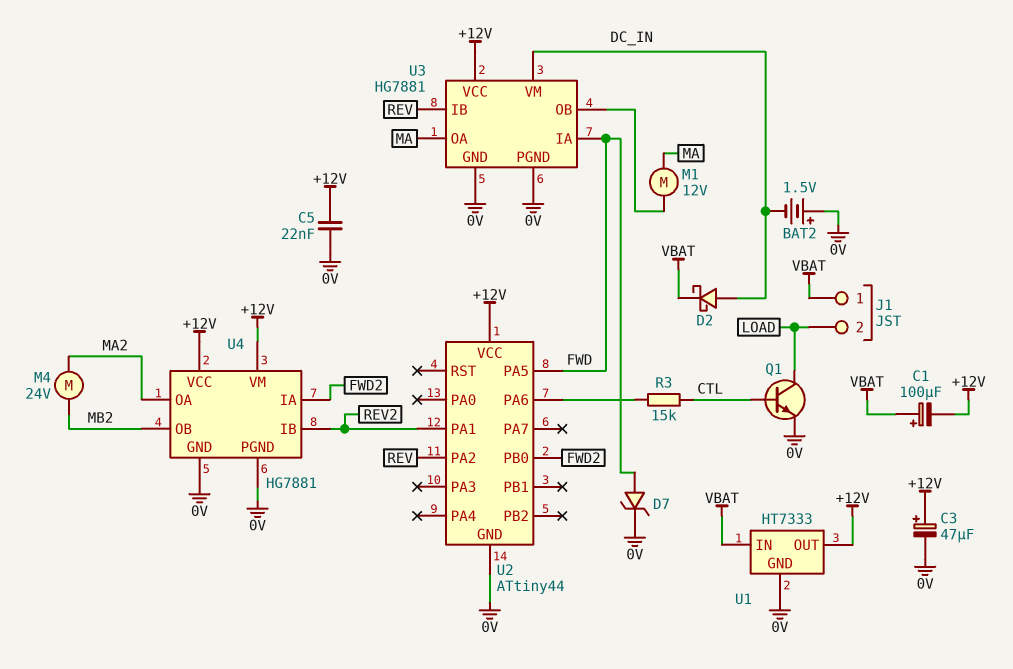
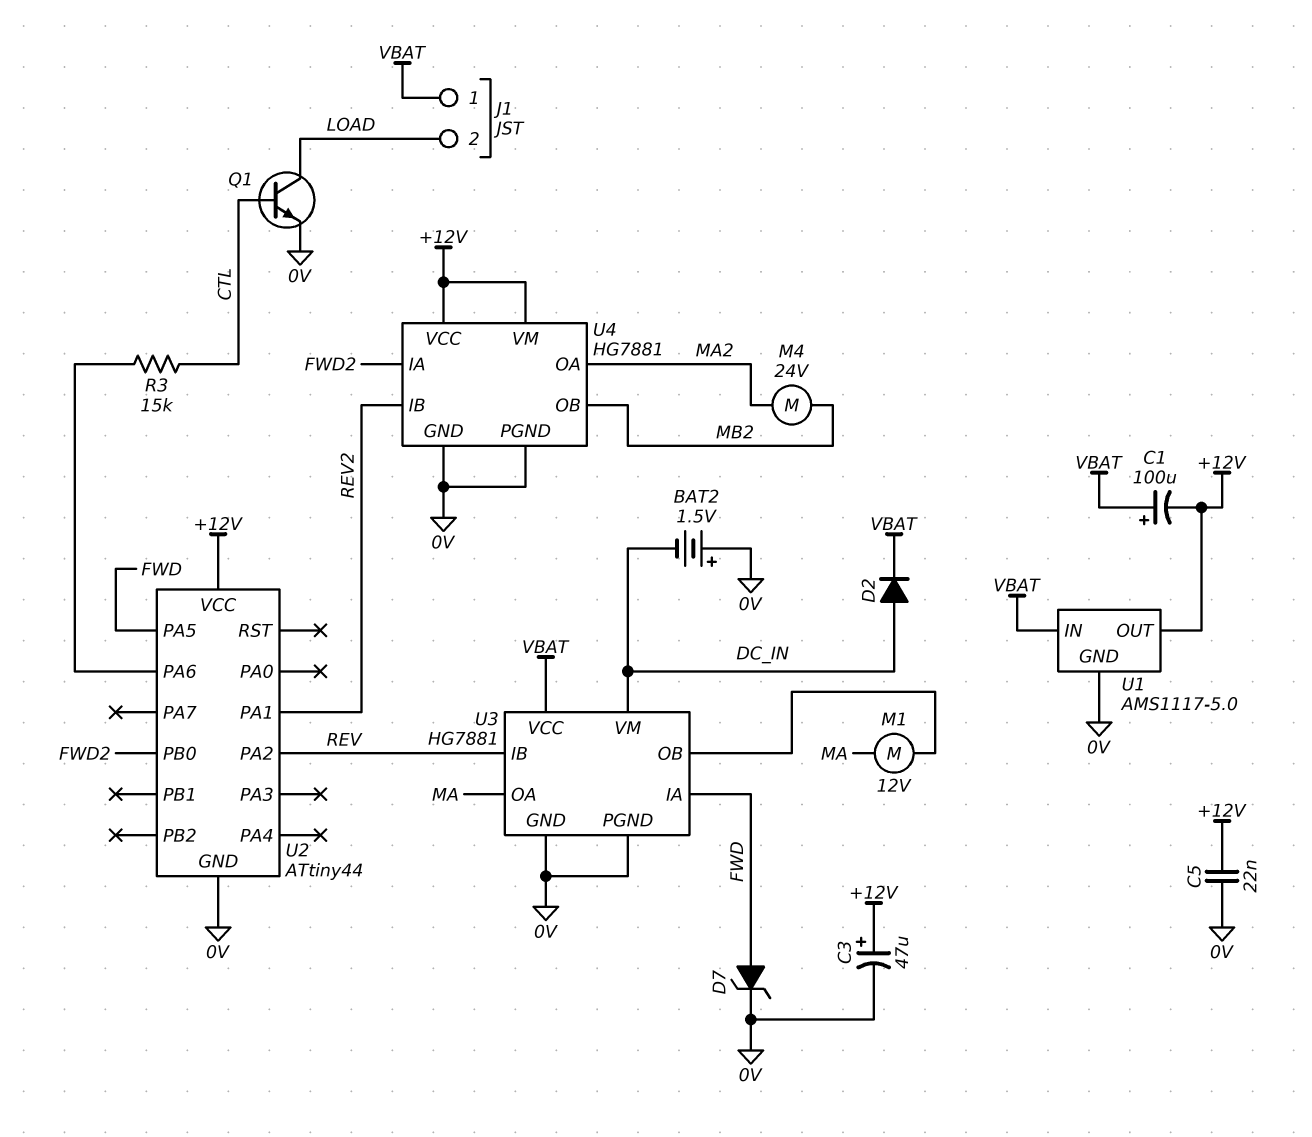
D2: schottky (A DC_IN, K VBAT) -> diode (A DC_IN, K VBAT)
U1: HT7333 -> AMS1117-5.0
U3 pin VCC: +12V -> VBAT

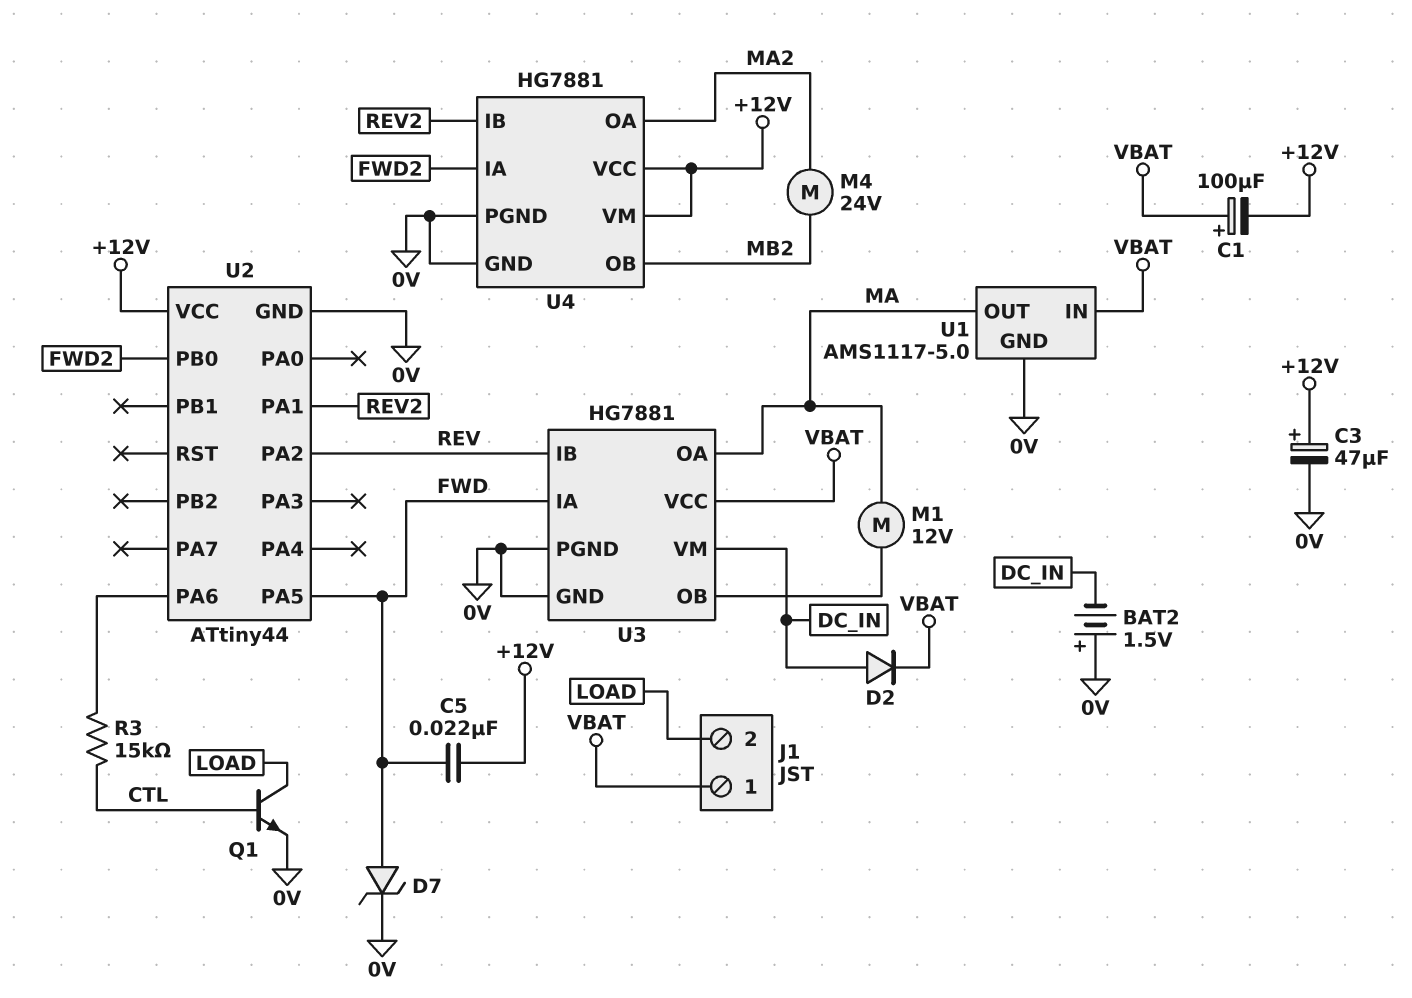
C5: 22nF (+12V, 0V) -> 22nF (+12V, FWD)
U1 pin OUT: +12V -> MA

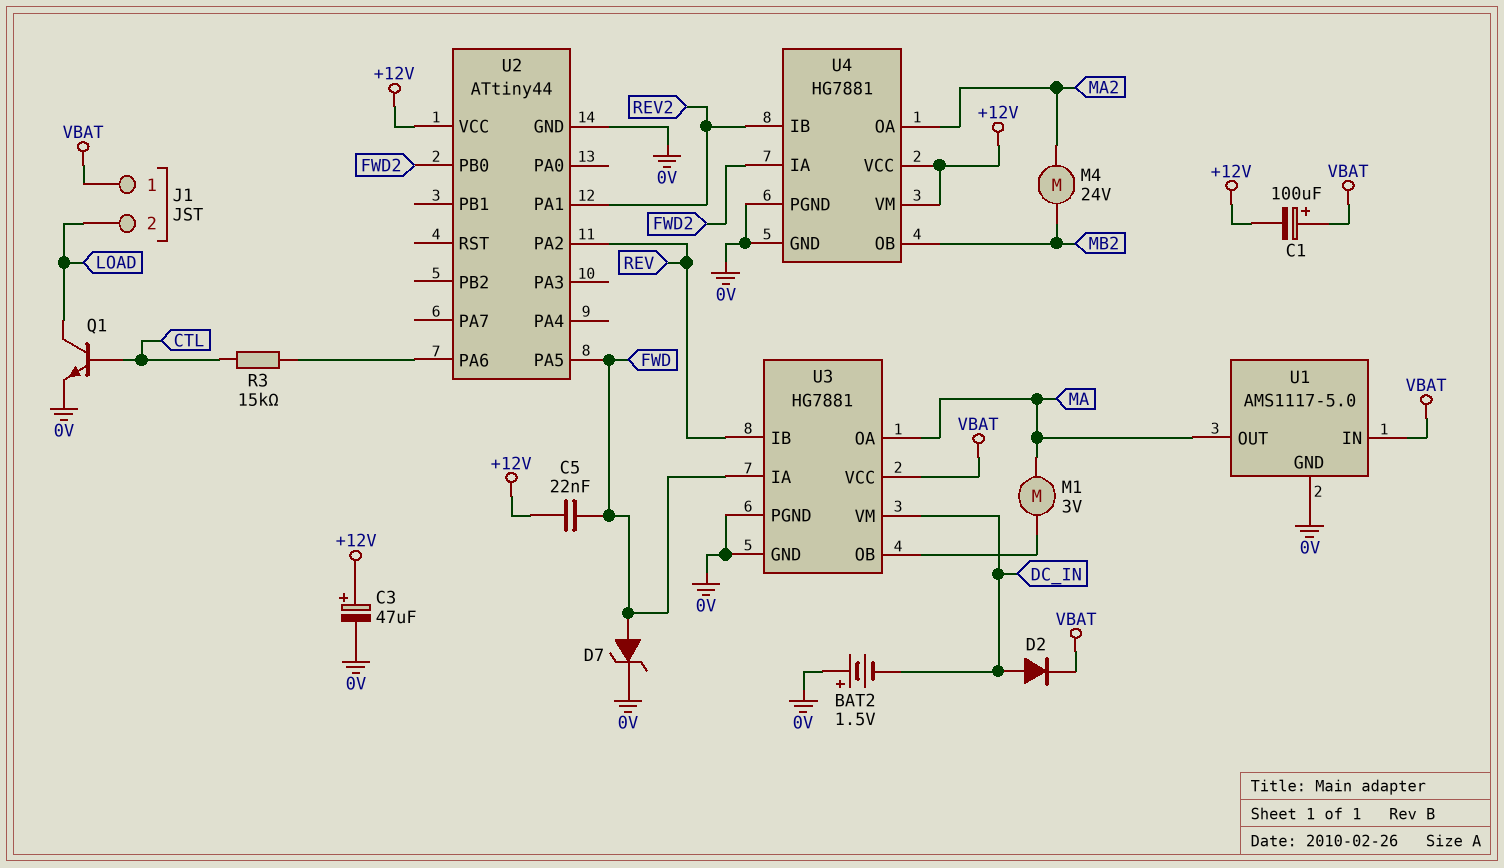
M1: motor 12V (MA, U3/OB) -> motor 3V (MA, U3/OB)

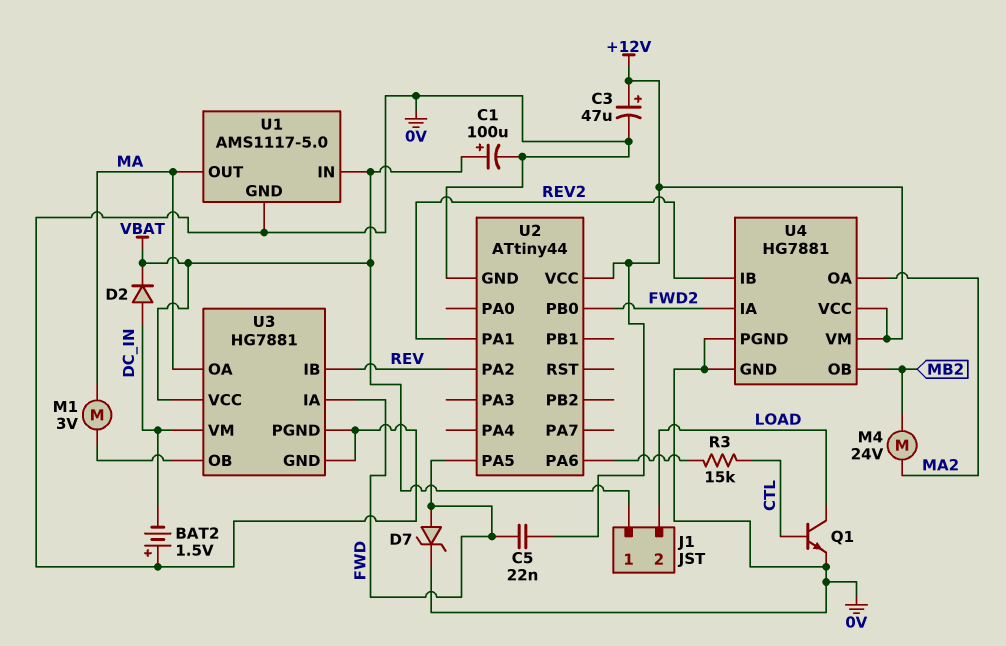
C1: 100uF (plus VBAT, minus +12V) -> 100uF (plus VBAT, minus 0V)

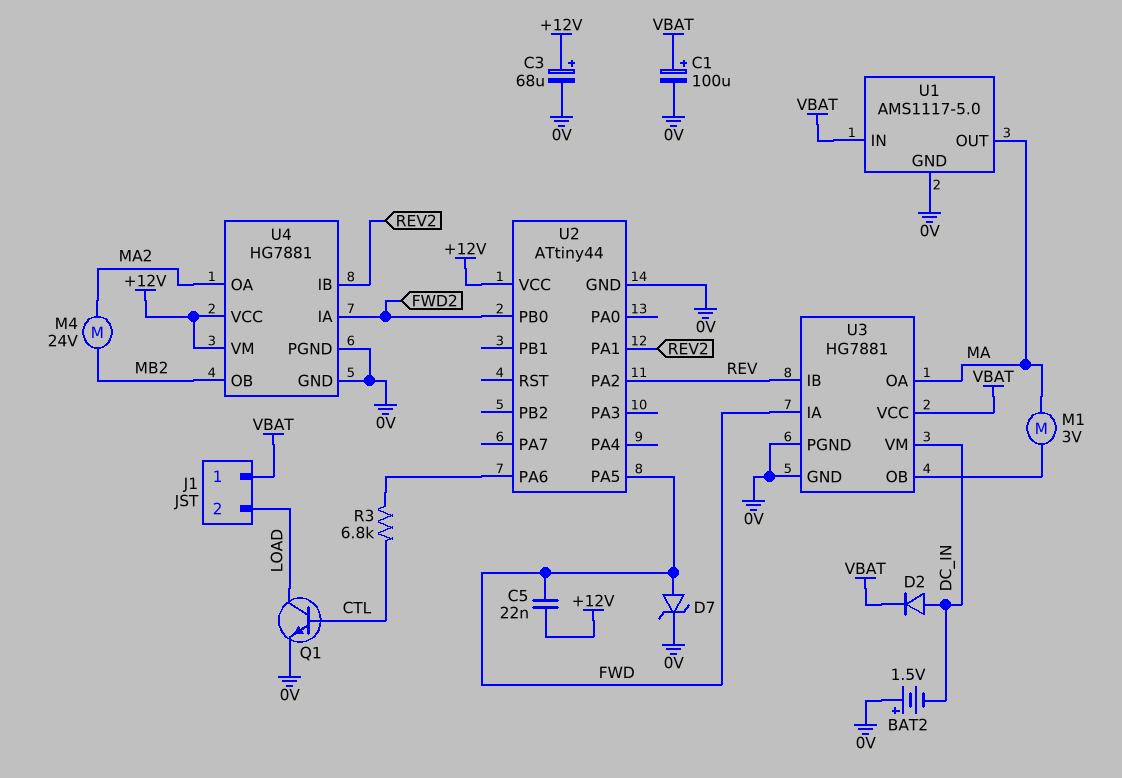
C3: 47uF (plus +12V, minus 0V) -> 68uF (plus +12V, minus 0V)
R3: 15k (CTL, U2/PA6) -> 6.8k (CTL, U2/PA6)

